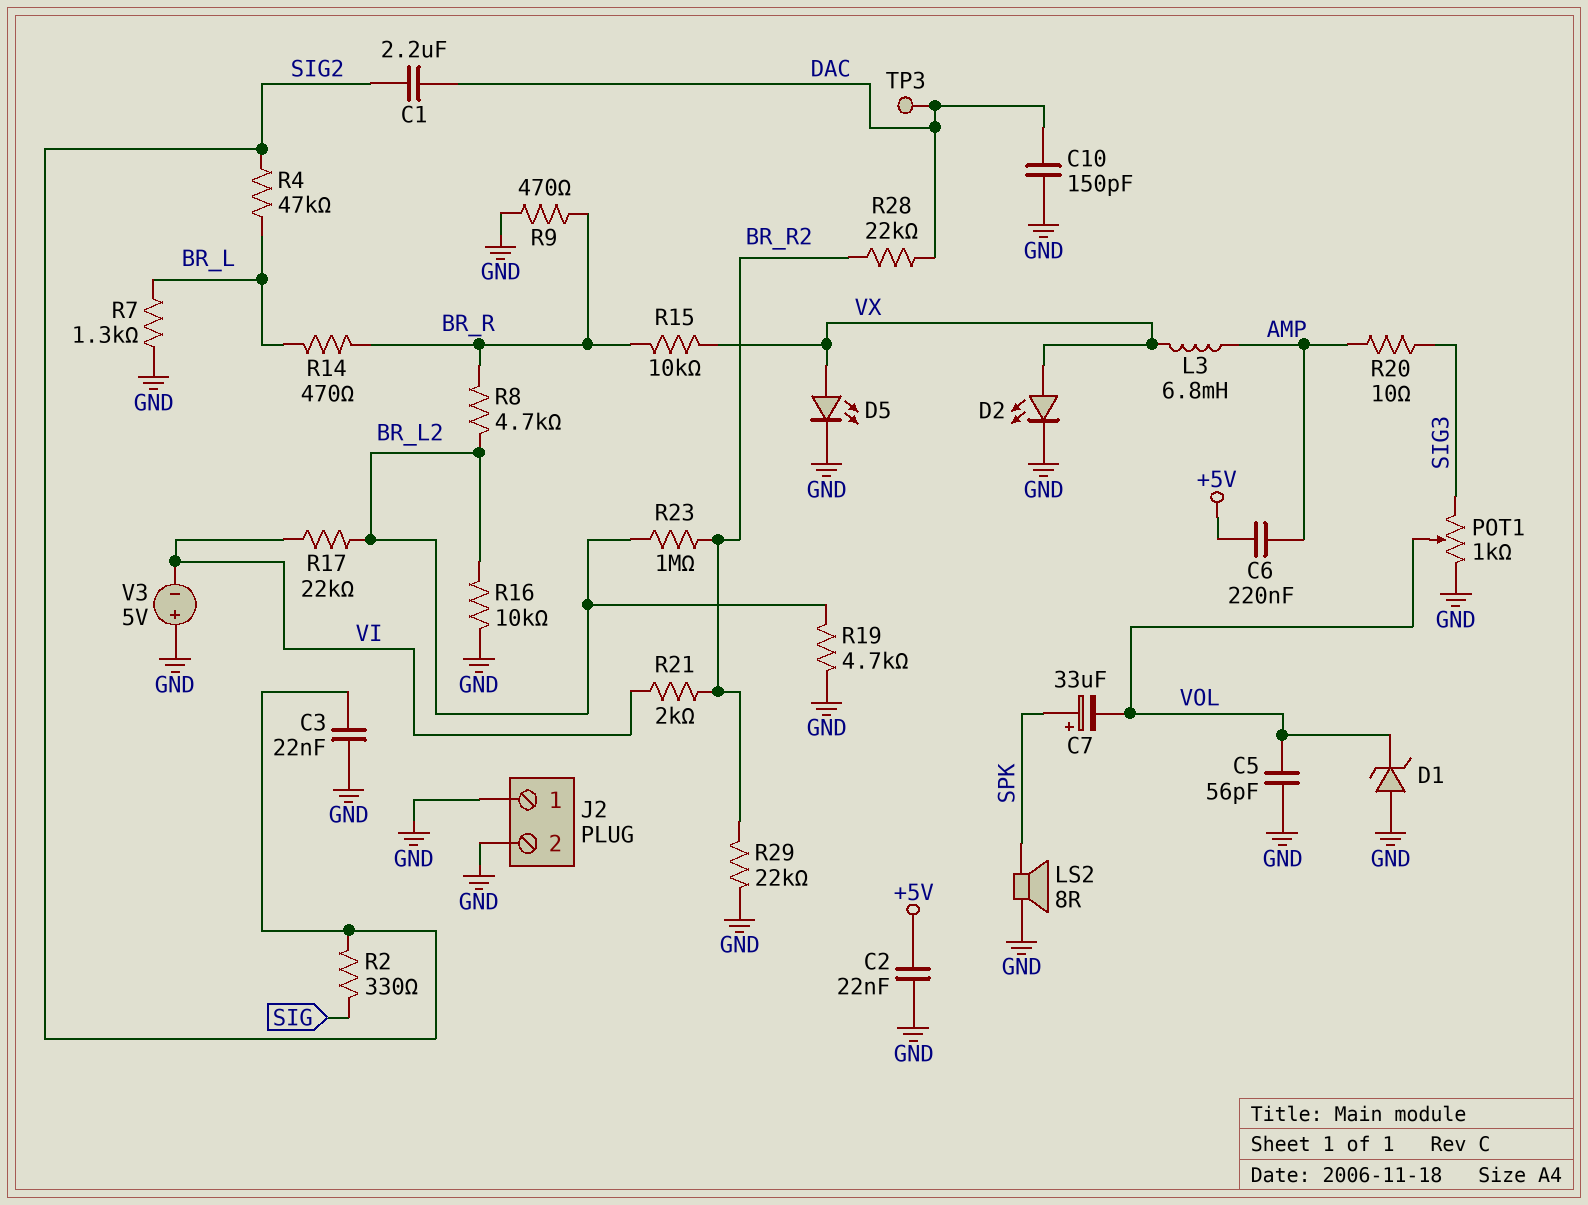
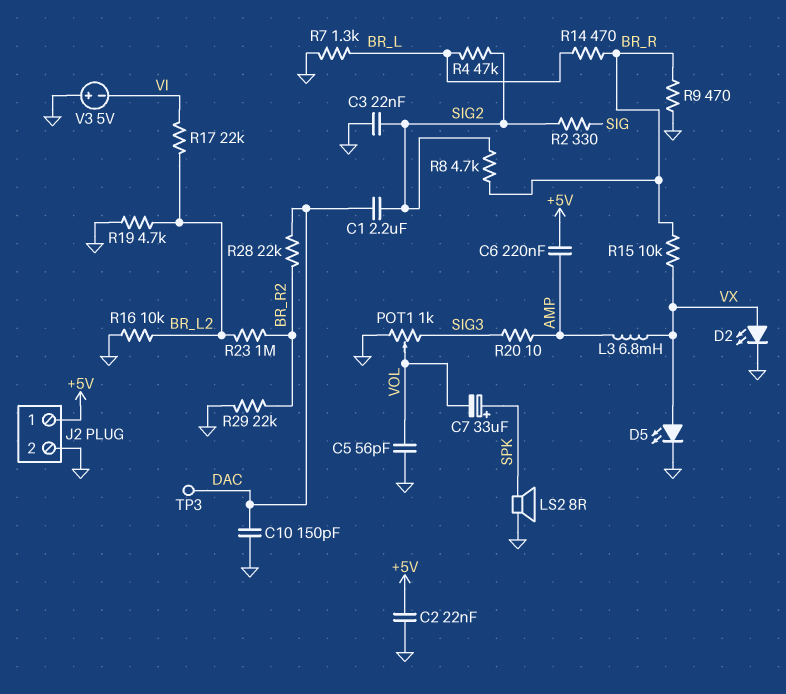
D1: zener (A GND, K VOL) -> none
J2 pin 1: GND -> +5V
R8: 4.7k (BR_L2, BR_R) -> 4.7k (BR_R, SIG2)
R21: 2k (BR_R2, VI) -> none

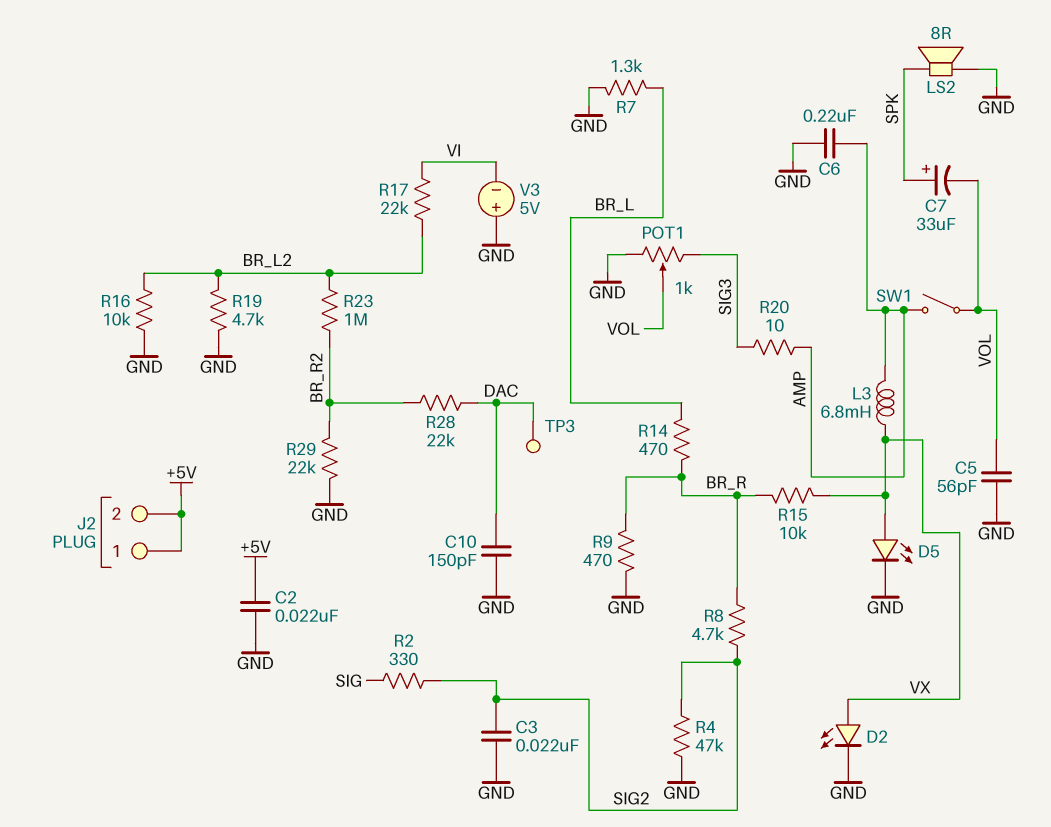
C1: 2.2uF (DAC, SIG2) -> none
C6: 220nF (+5V, AMP) -> 220nF (AMP, GND)
J2 pin 2: GND -> +5V
R4: 47k (BR_L, SIG2) -> 47k (GND, SIG2)
SW1: none -> switch (AMP, VOL)

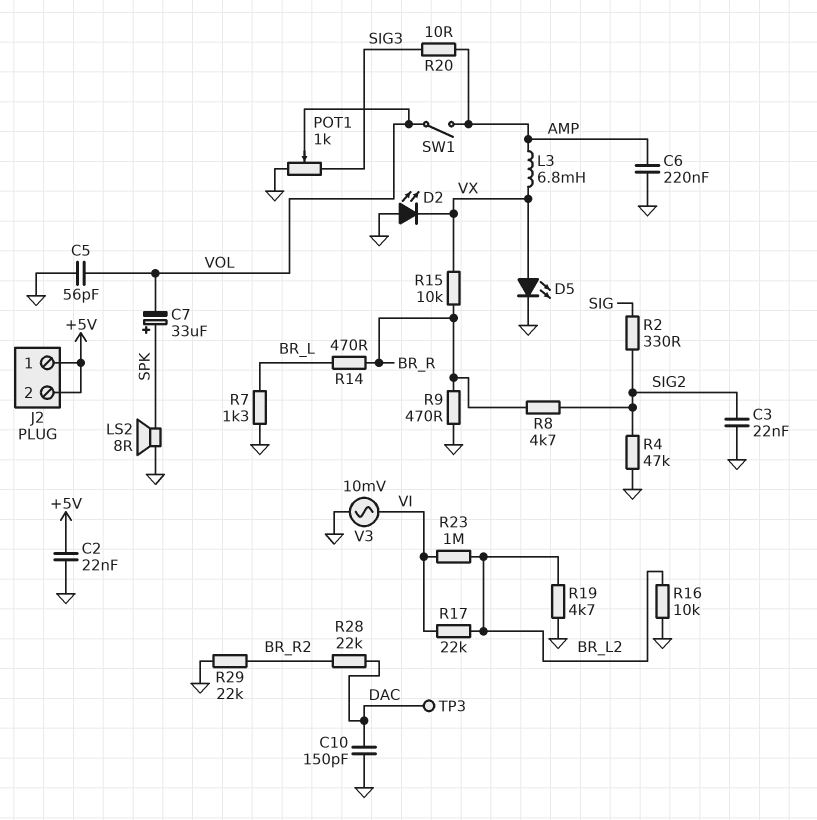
D2: LED (A VX, K GND) -> LED (A GND, K VX)
R23: 1M (BR_L2, BR_R2) -> 1M (BR_L2, VI)
V3: 5V (plus GND, minus VI) -> AC 10mV (GND, VI)

